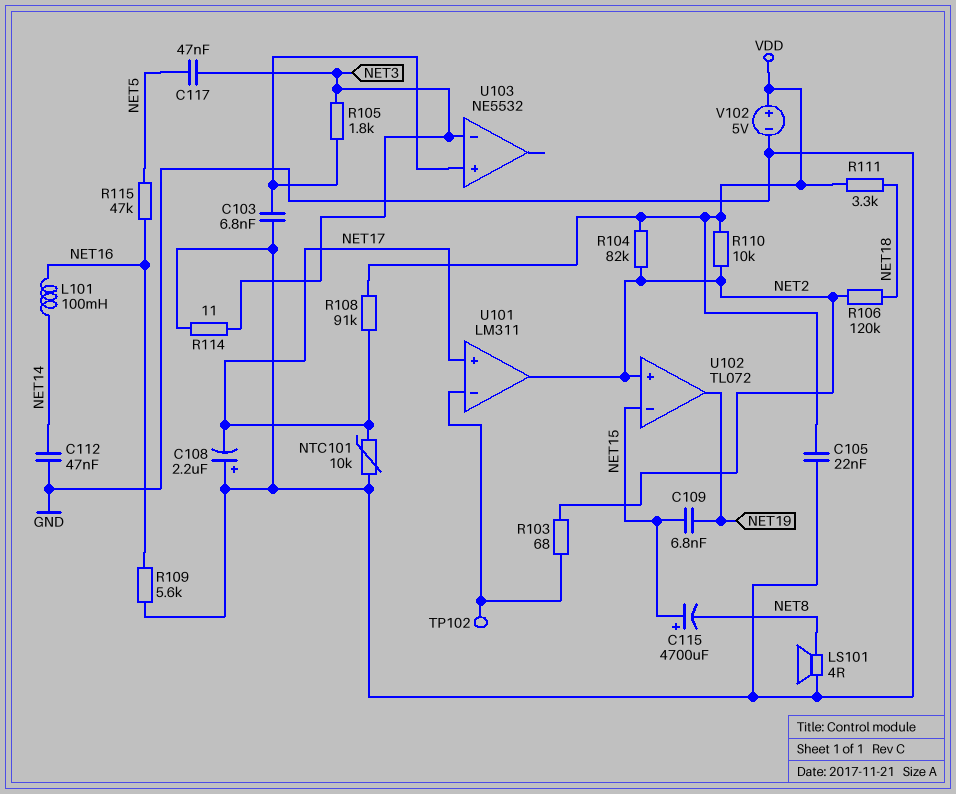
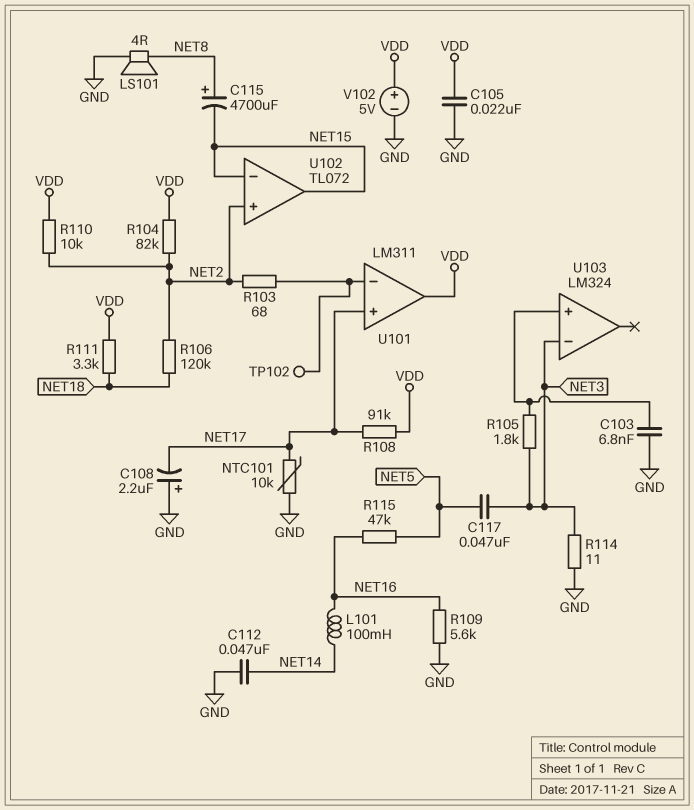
C109: 6.8nF (NET15, NET19) -> none
C115: 4700uF (plus NET15, minus NET8) -> 4700uF (plus NET8, minus NET15)
U101 pin out: NET2 -> VDD
U102 pin out: NET19 -> NET15
U103: NE5532 -> LM324

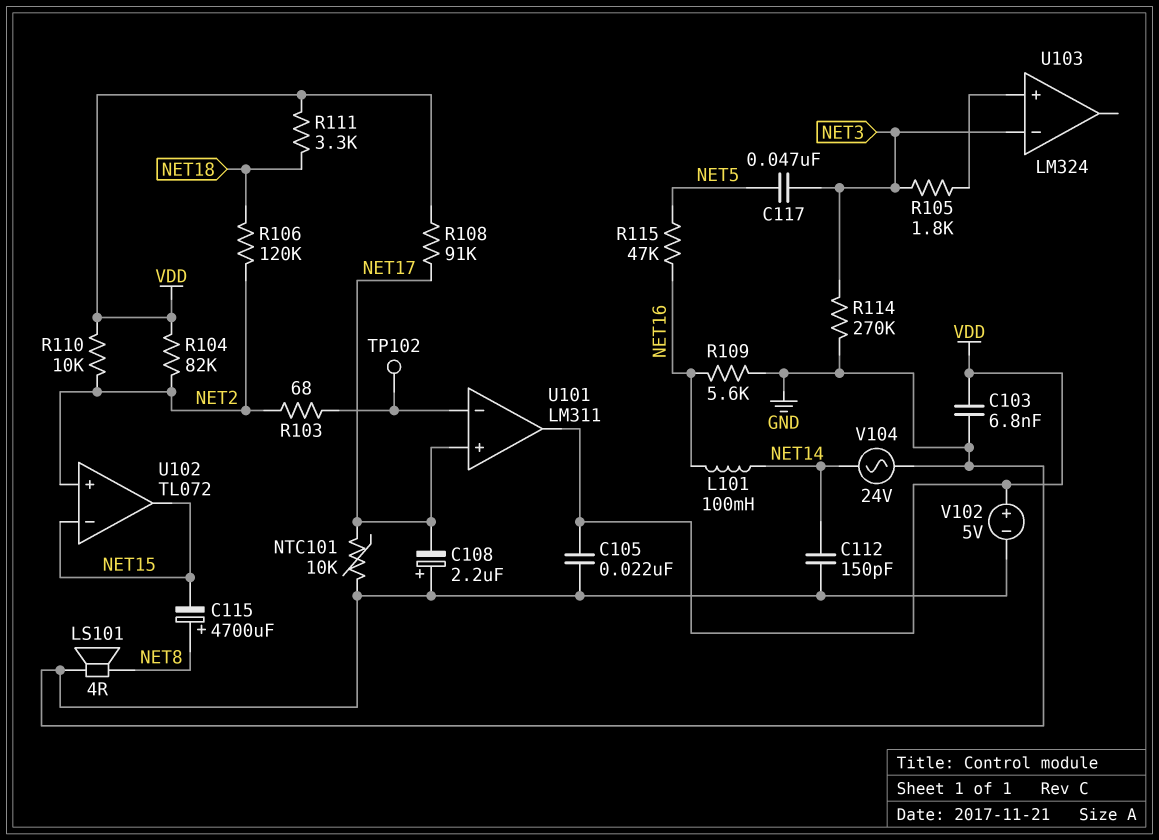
C103: 6.8nF (GND, U103/in+) -> 6.8nF (GND, VDD)
C112: 47nF (GND, NET14) -> 150pF (GND, NET14)
R114: 11 (GND, NET3) -> 270k (GND, NET3)
V104: none -> AC 24V (GND, NET14)

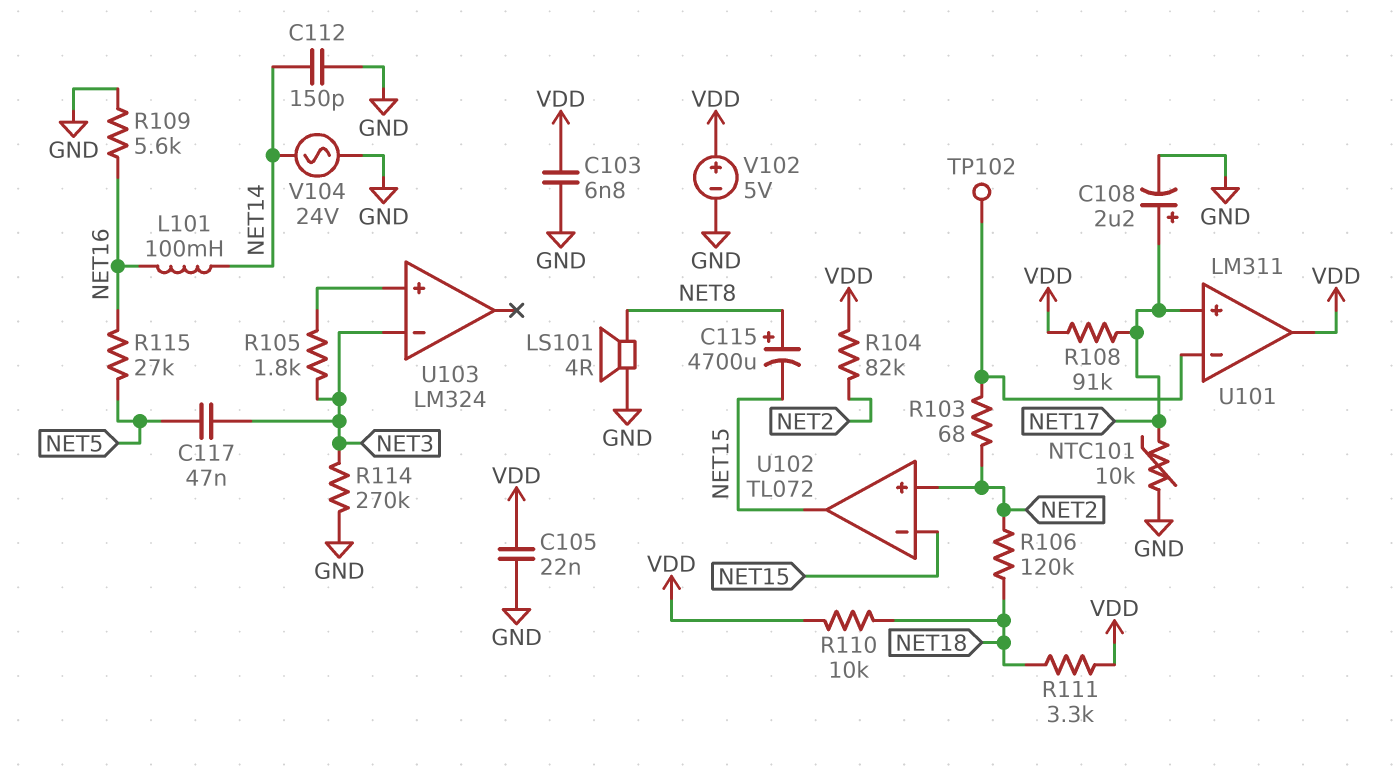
C108: 2.2uF (plus GND, minus NET17) -> 2.2uF (plus NET17, minus GND)
R110: 10k (NET2, VDD) -> 10k (NET18, VDD)
R115: 47k (NET5, NET16) -> 27k (NET5, NET16)

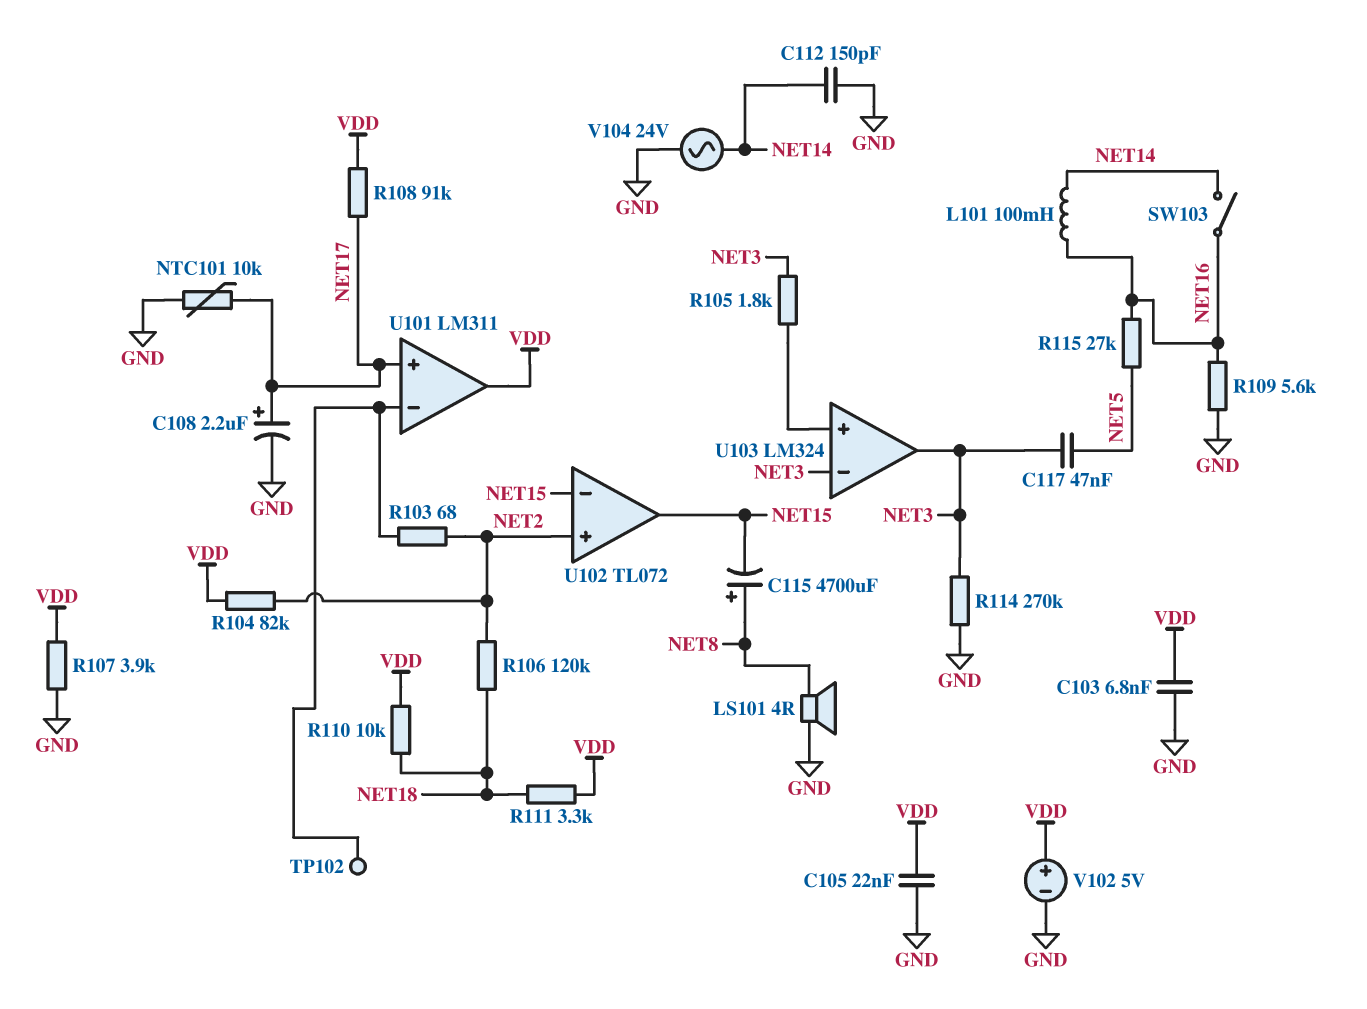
R107: none -> 3.9k (GND, VDD)
SW103: none -> switch (NET14, NET16)
U103 pin out: none -> NET3

